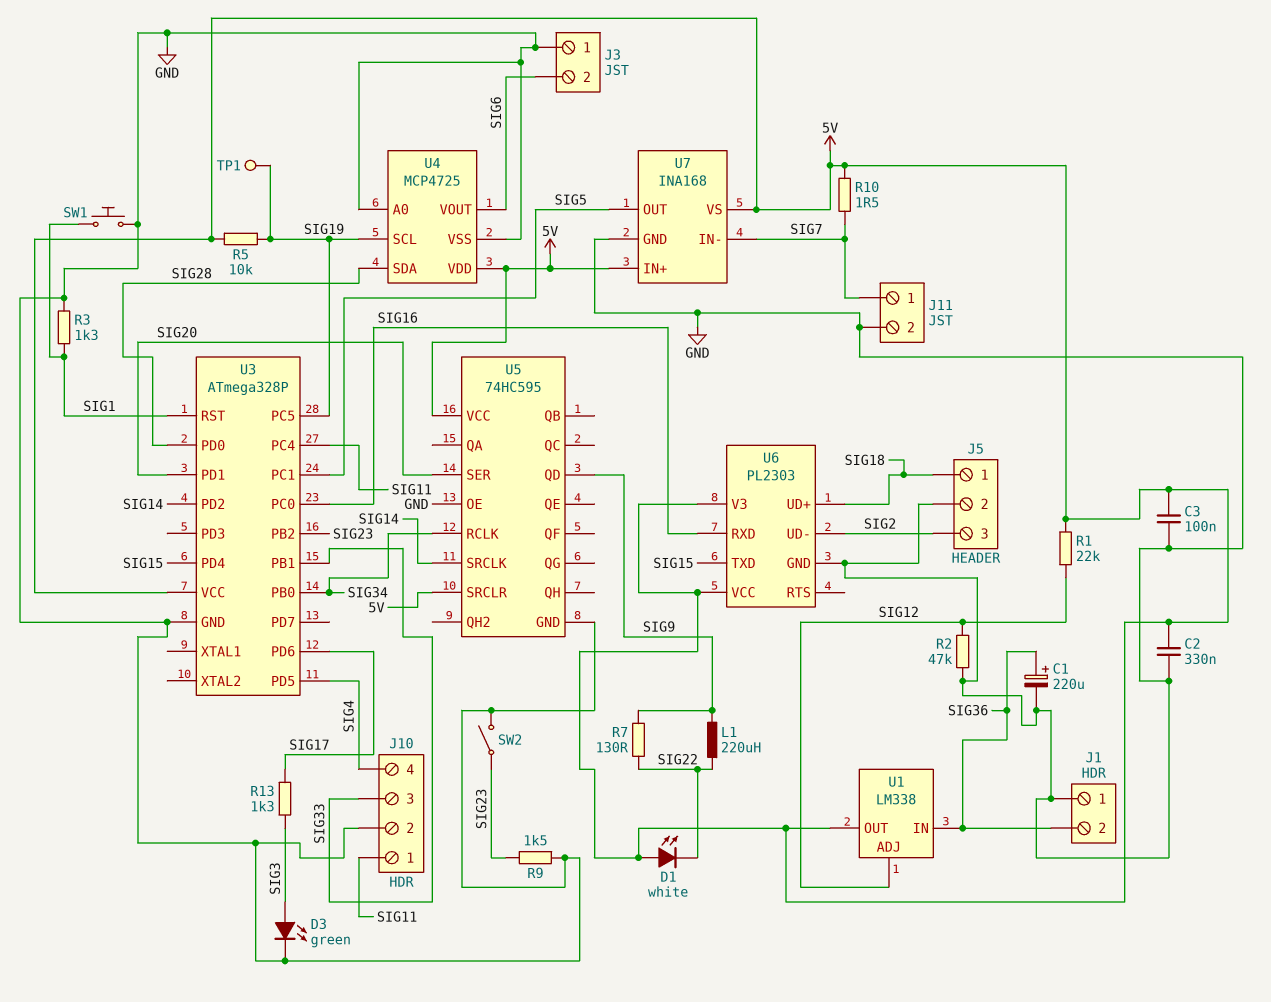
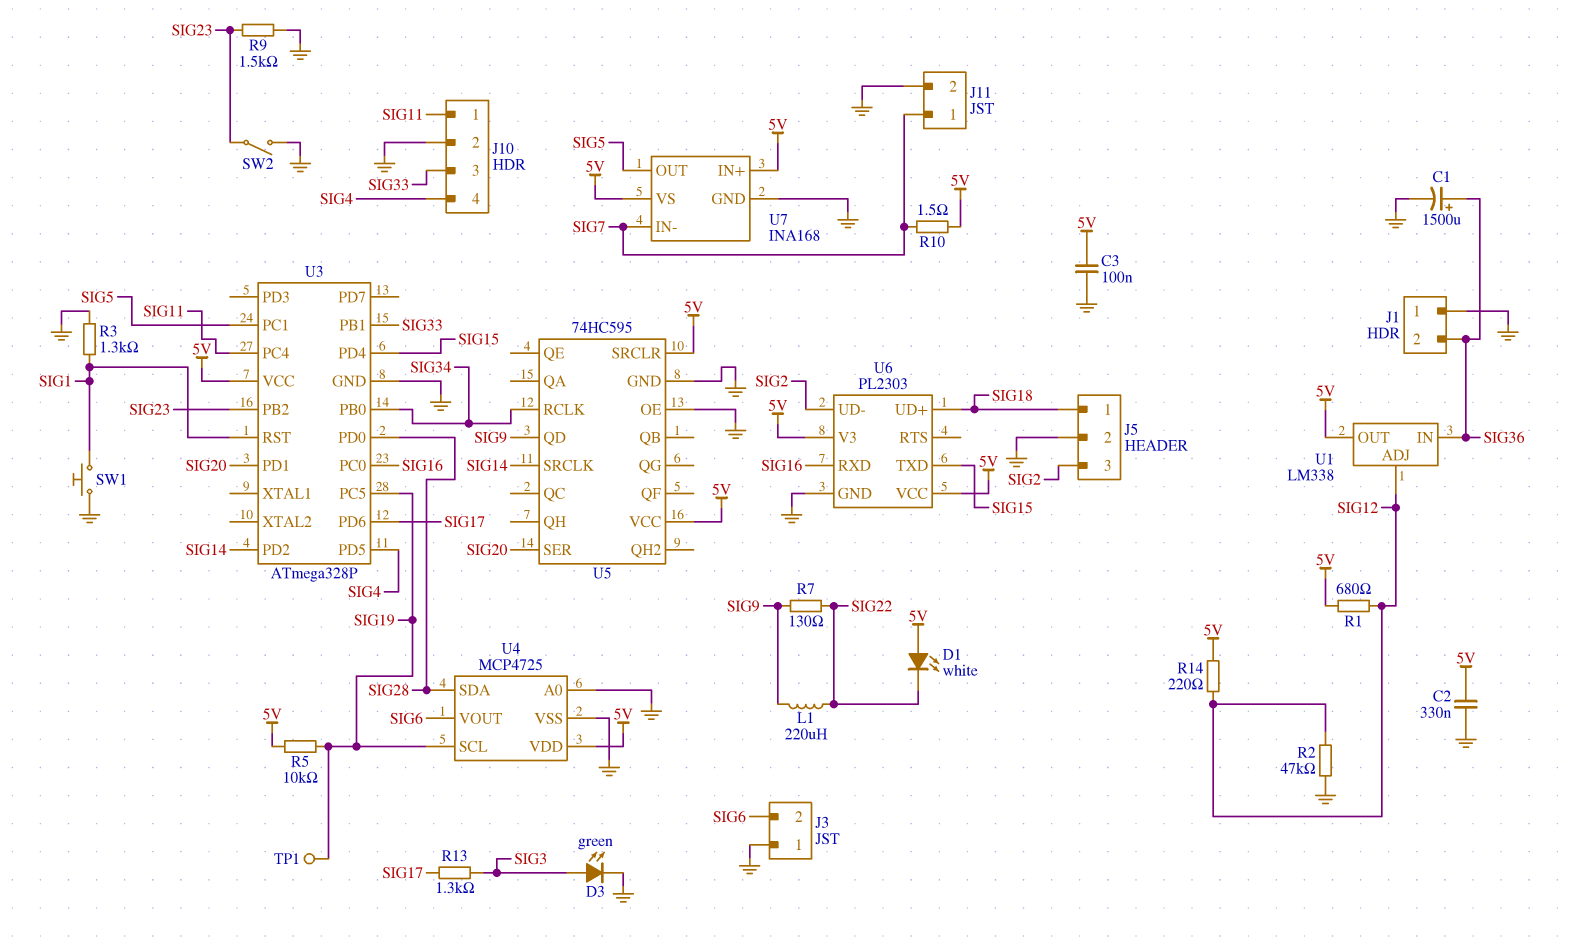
C1: 220uF (plus SIG36, minus GND) -> 1500uF (plus SIG36, minus GND)
R1: 22k (5V, SIG12) -> 680 (5V, SIG12)
R14: none -> 220 (5V, SIG12)

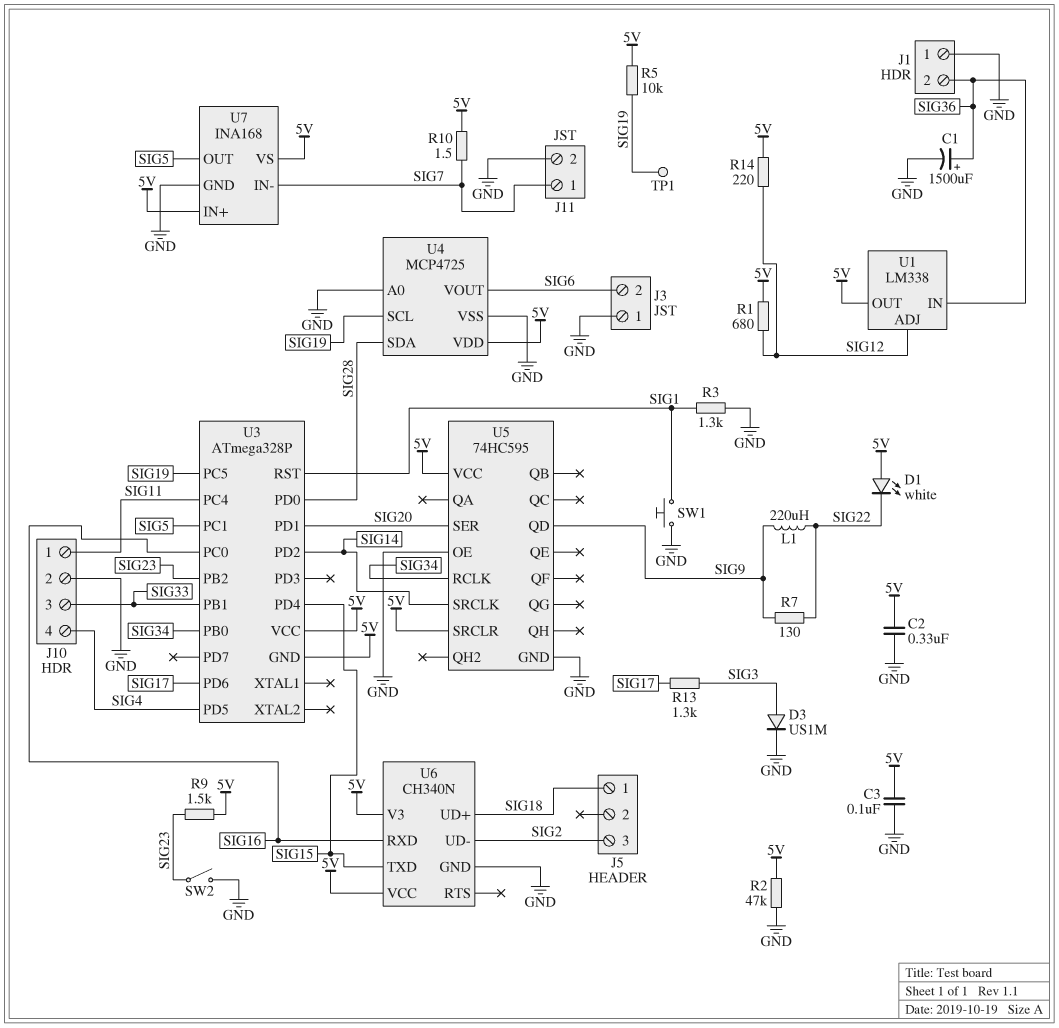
D3: LED green (A SIG3, K GND) -> diode US1M (A SIG3, K GND)
J5 pin 2: GND -> none
R2: 47k (GND, SIG12) -> 47k (5V, GND)
R9: 1.5k (GND, SIG23) -> 1.5k (5V, SIG23)
U3 pin GND: GND -> 5V
U6: PL2303 -> CH340N

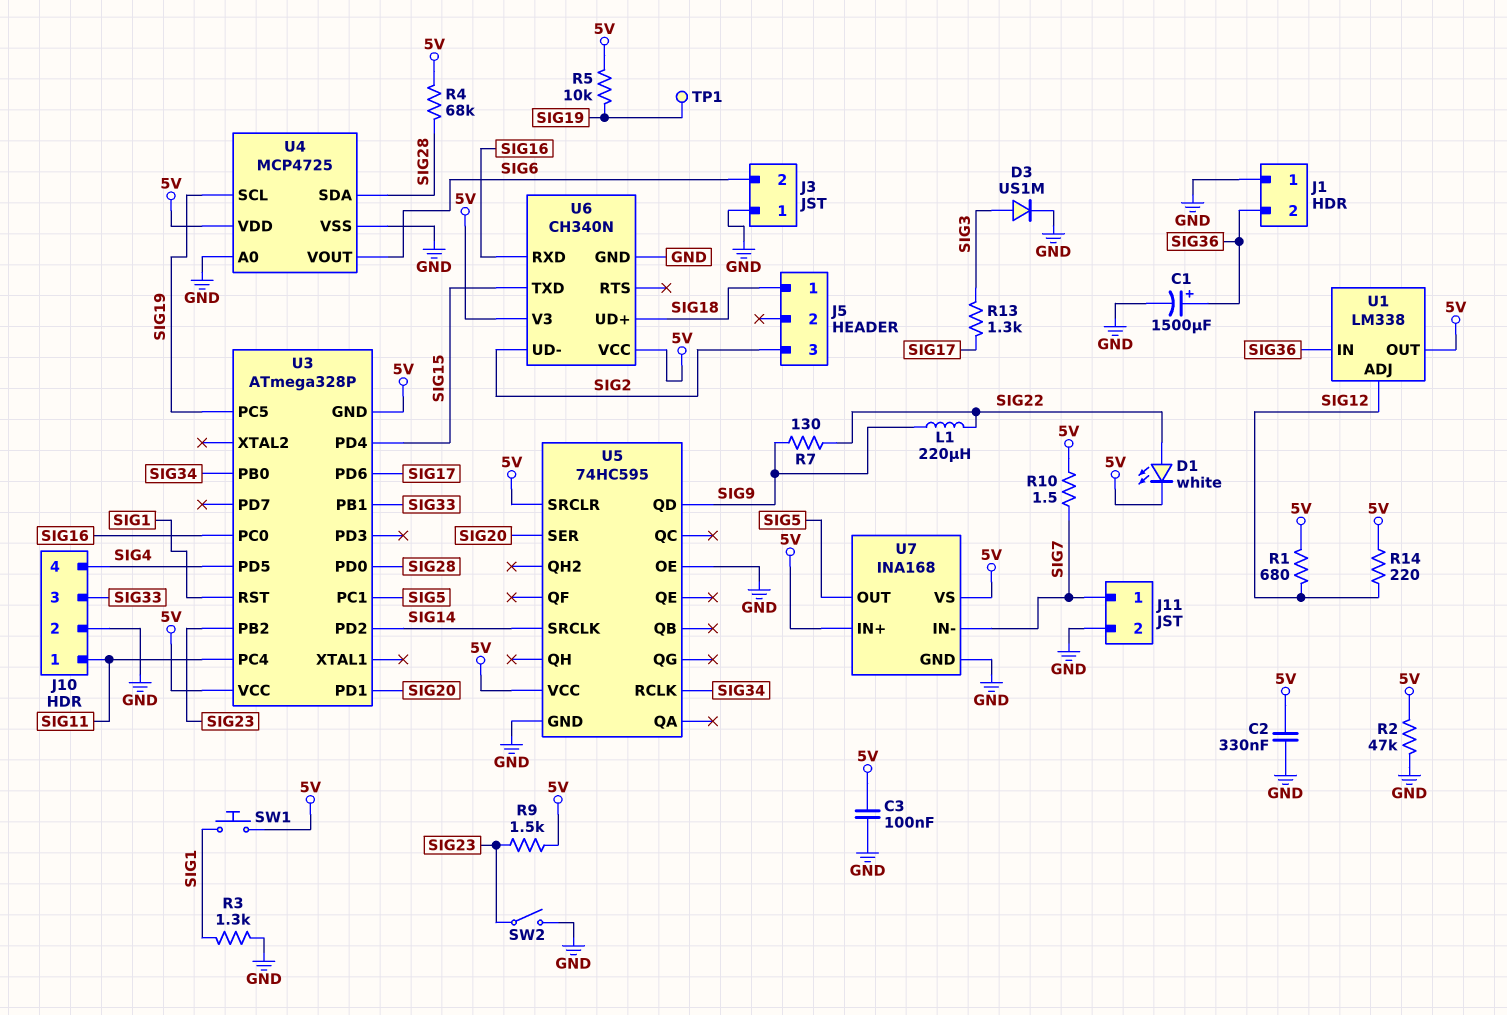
D1: LED white (A 5V, K SIG22) -> LED white (A SIG22, K 5V)
R4: none -> 68k (5V, SIG28)
SW1: button (GND, SIG1) -> button (5V, SIG1)

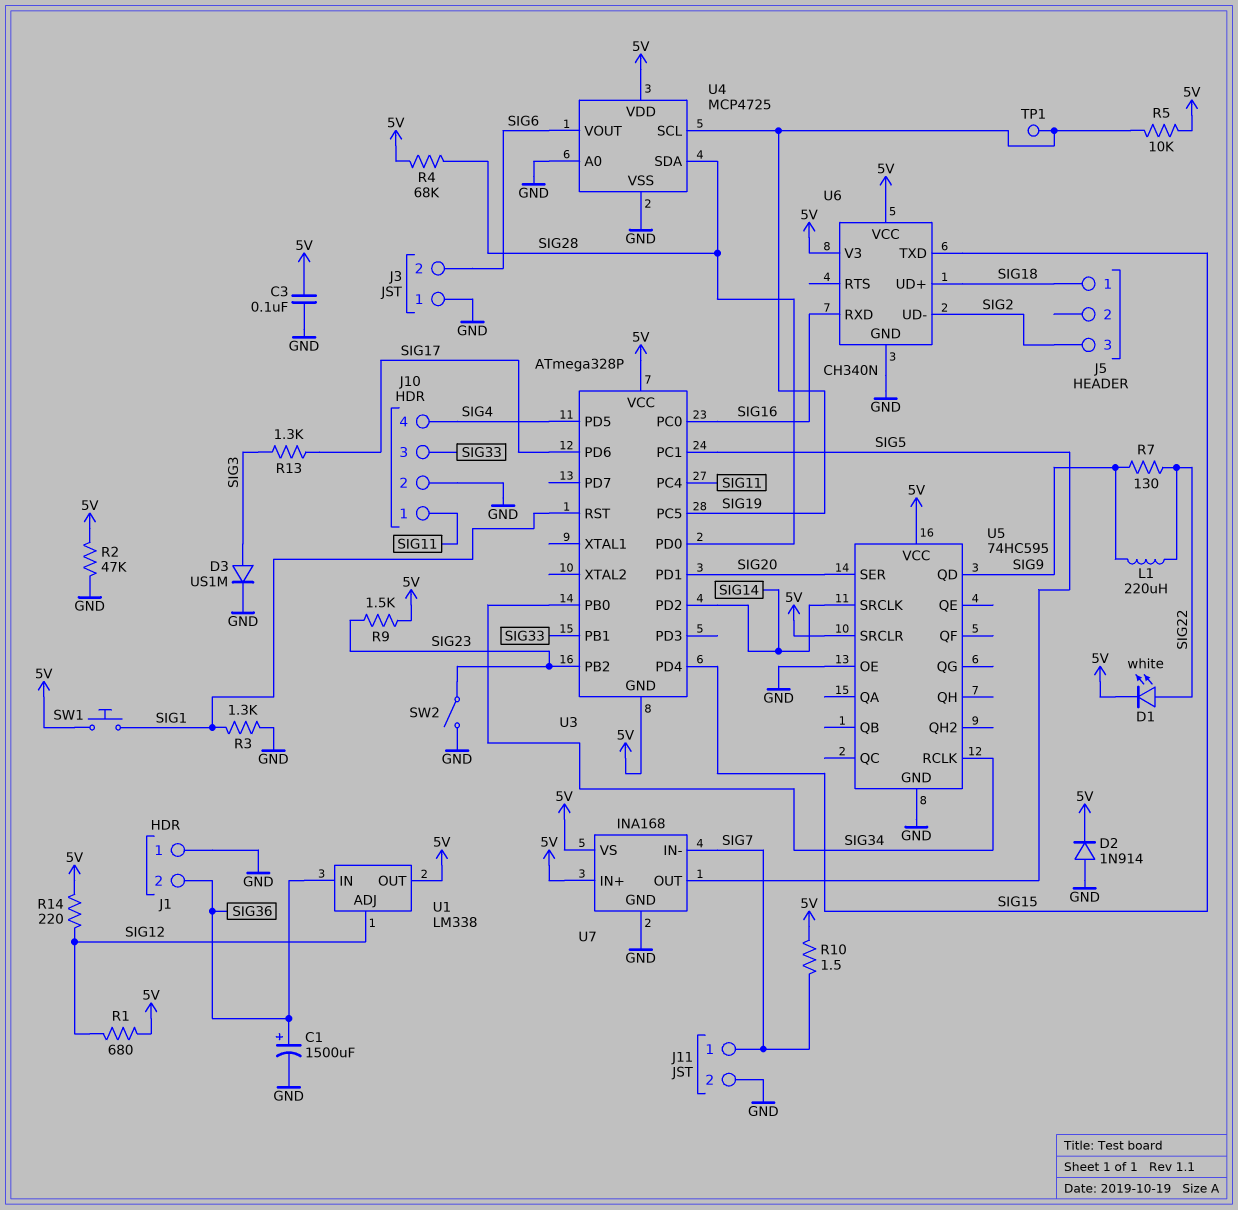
C2: 330nF (5V, GND) -> none
D2: none -> diode 1N914 (A GND, K 5V)

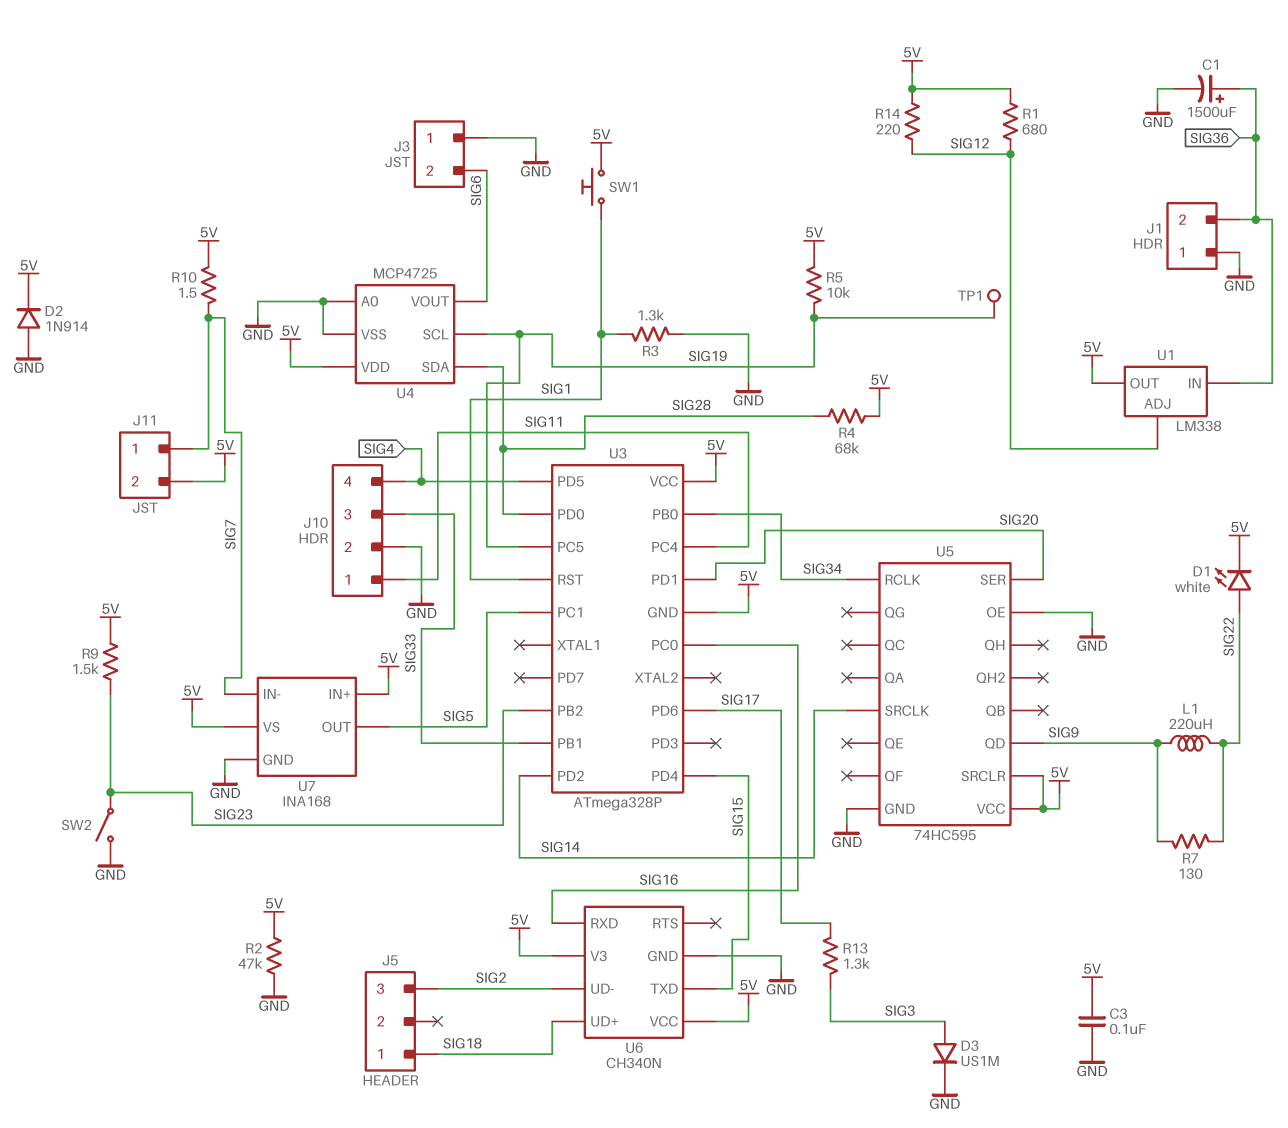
J11 pin 2: GND -> 5V

